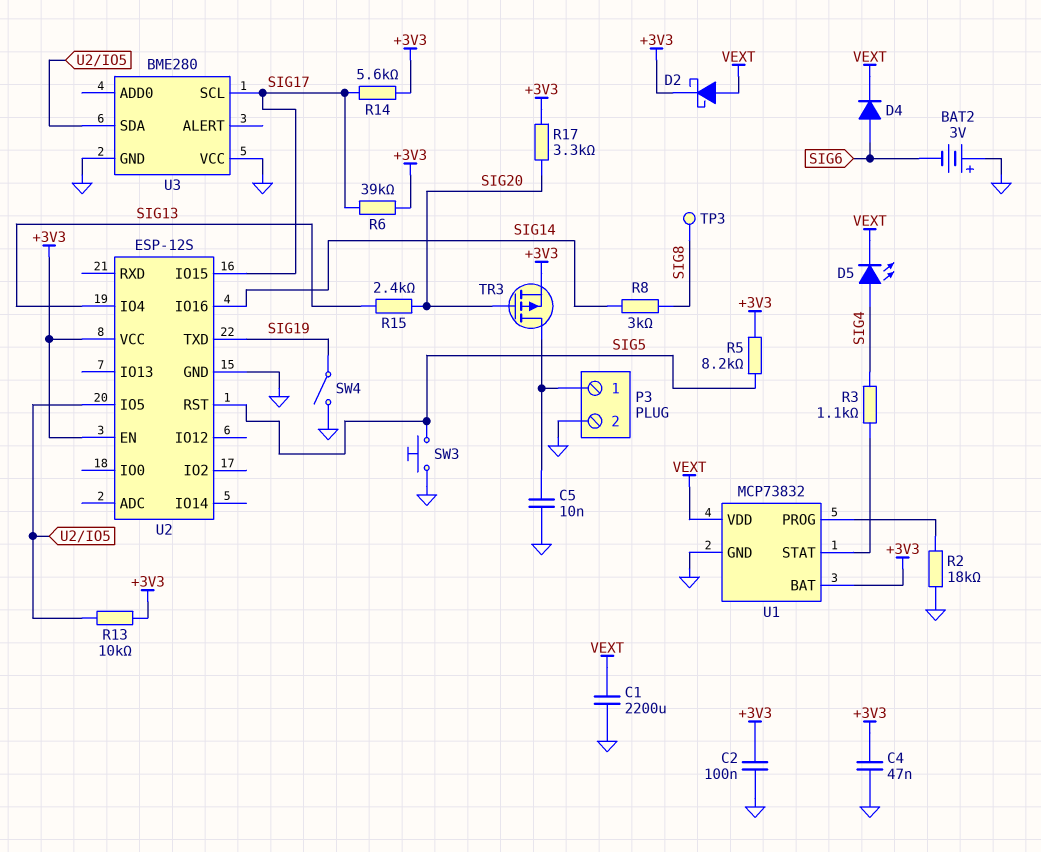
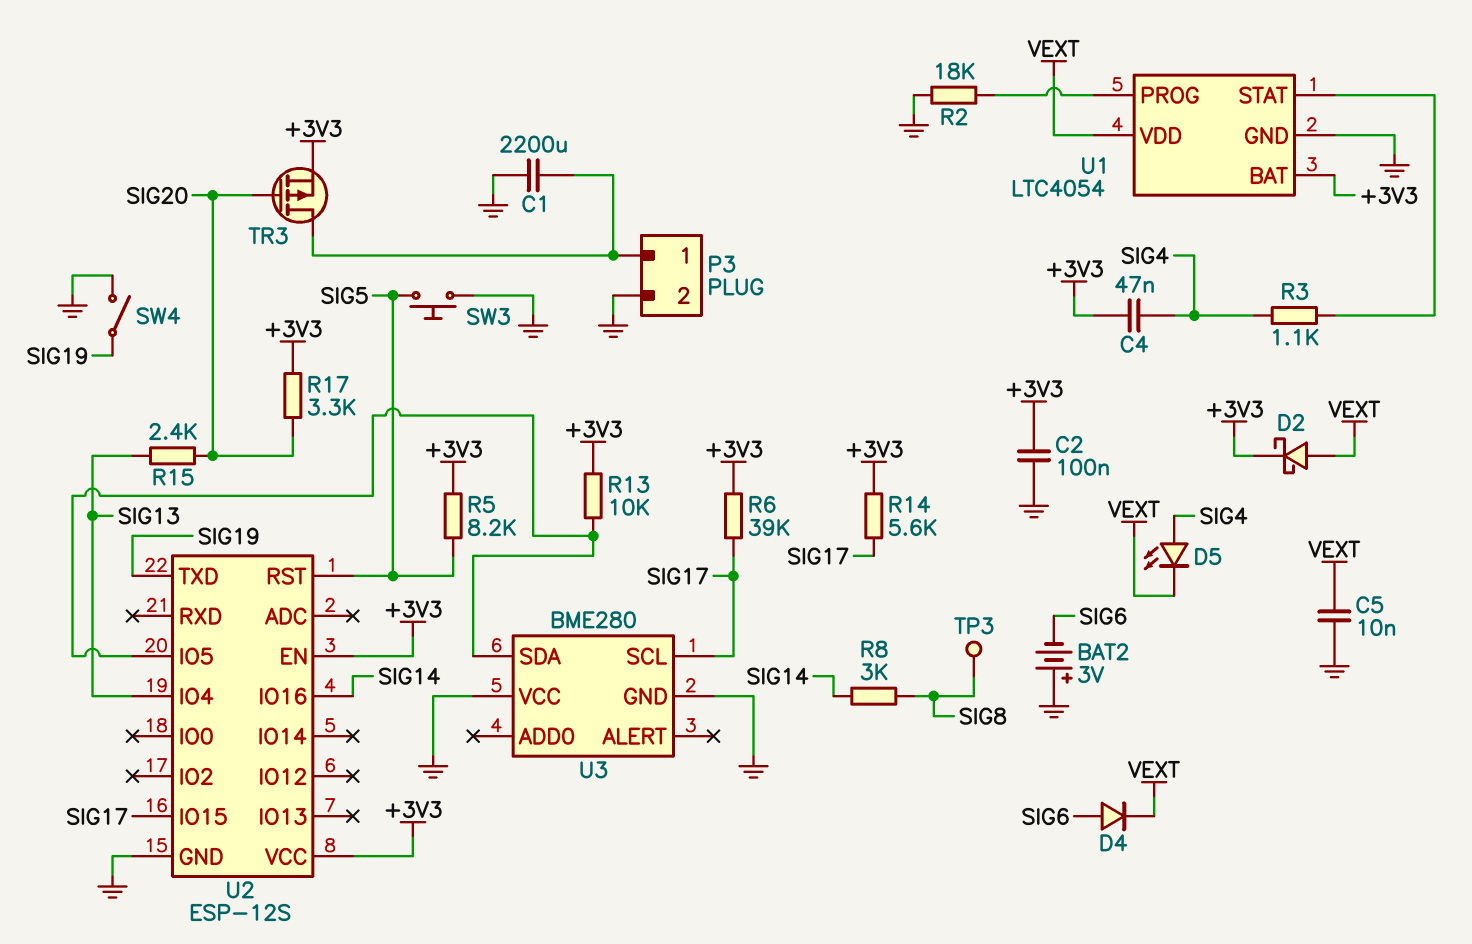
C1: 2200uF (GND, VEXT) -> 2200uF (GND, P3/1)
C4: 47nF (+3V3, GND) -> 47nF (+3V3, SIG4)
C5: 10nF (GND, P3/1) -> 10nF (GND, VEXT)
U1: MCP73832 -> LTC4054

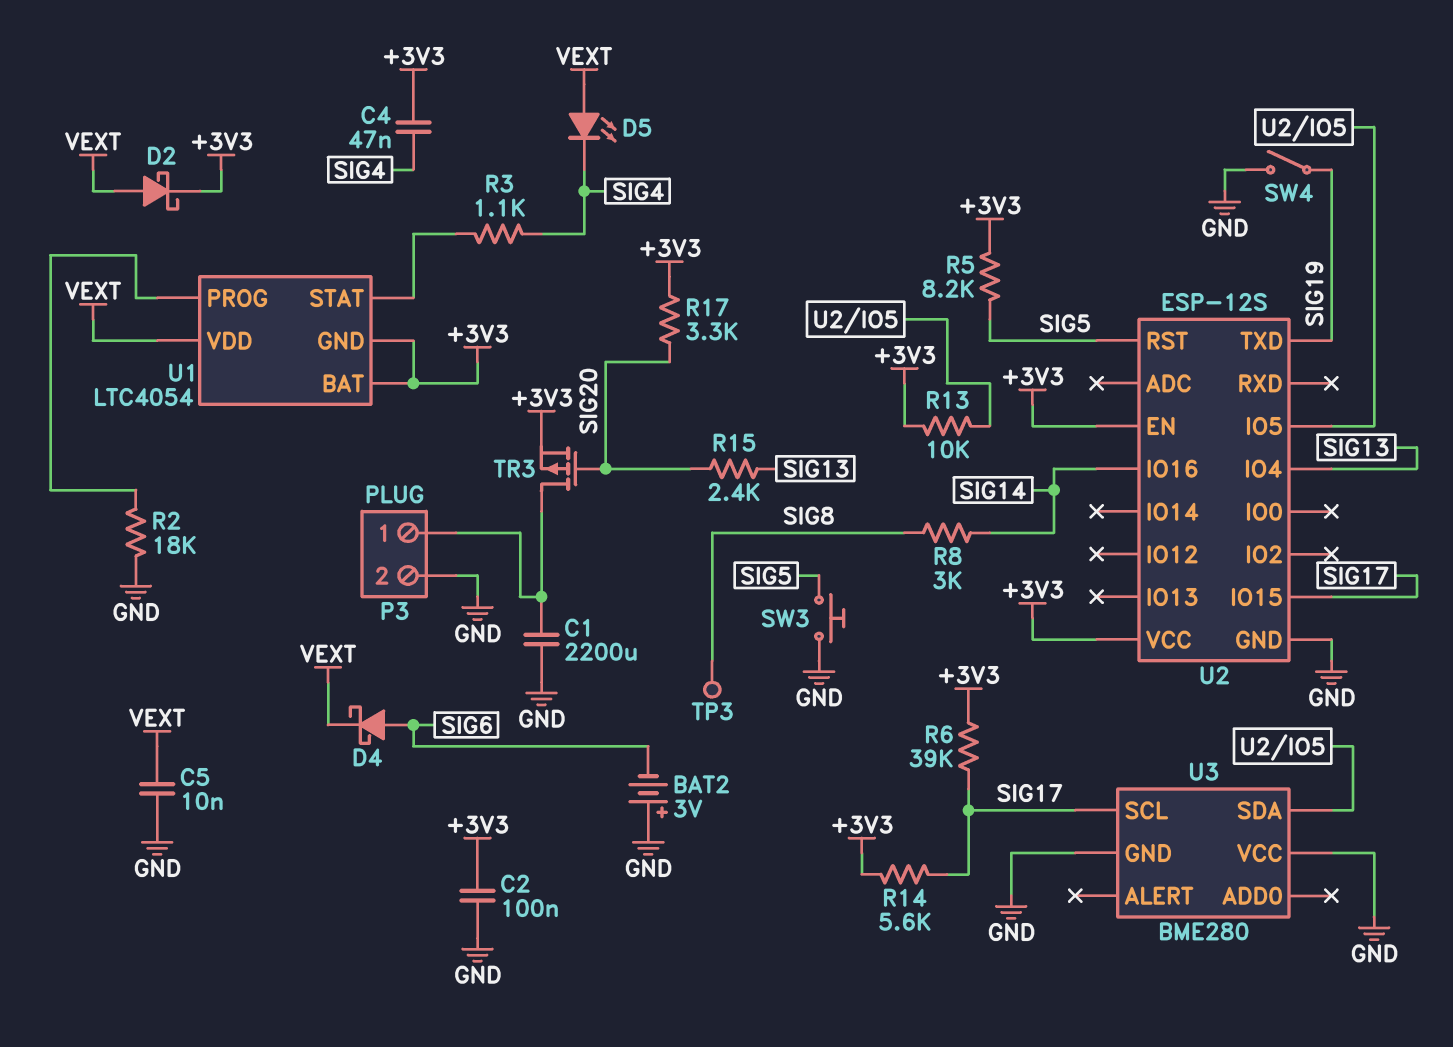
D4: diode (A SIG6, K VEXT) -> schottky (A SIG6, K VEXT)
D5: LED (A SIG4, K VEXT) -> LED (A VEXT, K SIG4)
U1 pin GND: GND -> +3V3

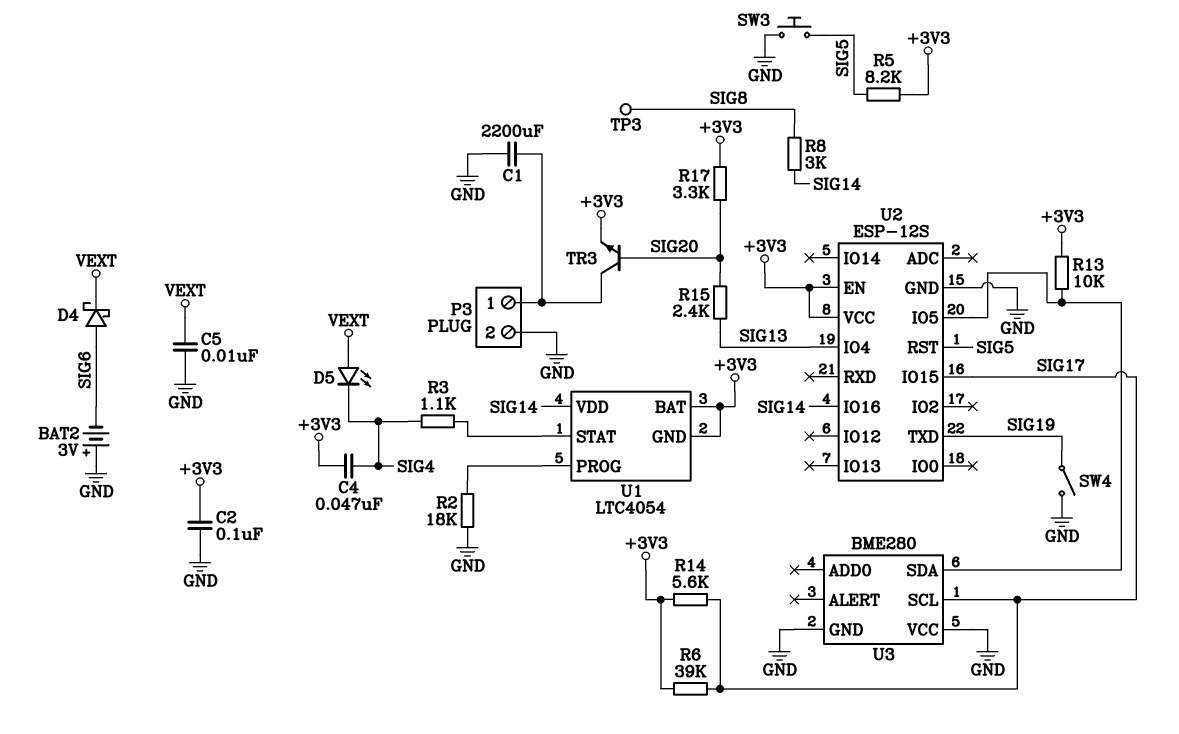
D2: schottky (A VEXT, K +3V3) -> none
TR3: PMOS (G SIG20, D P3/1, S +3V3) -> NPN (B SIG20, C P3/1, E +3V3)
U1 pin VDD: VEXT -> SIG14

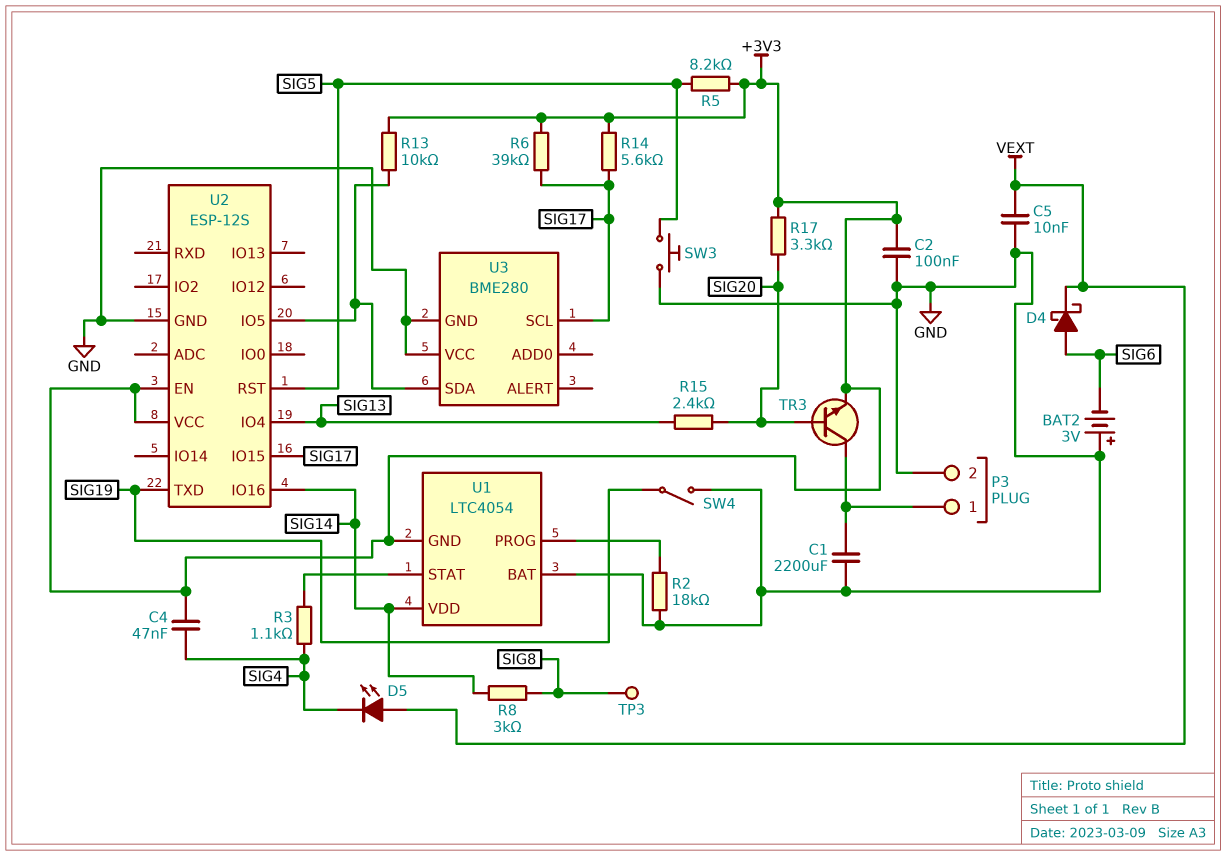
U1 pin BAT: +3V3 -> GND

